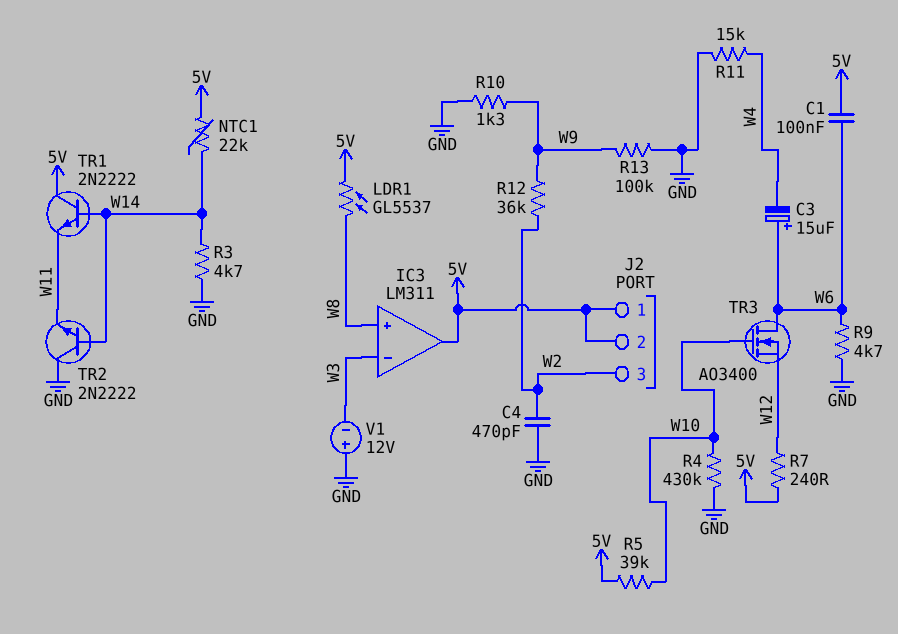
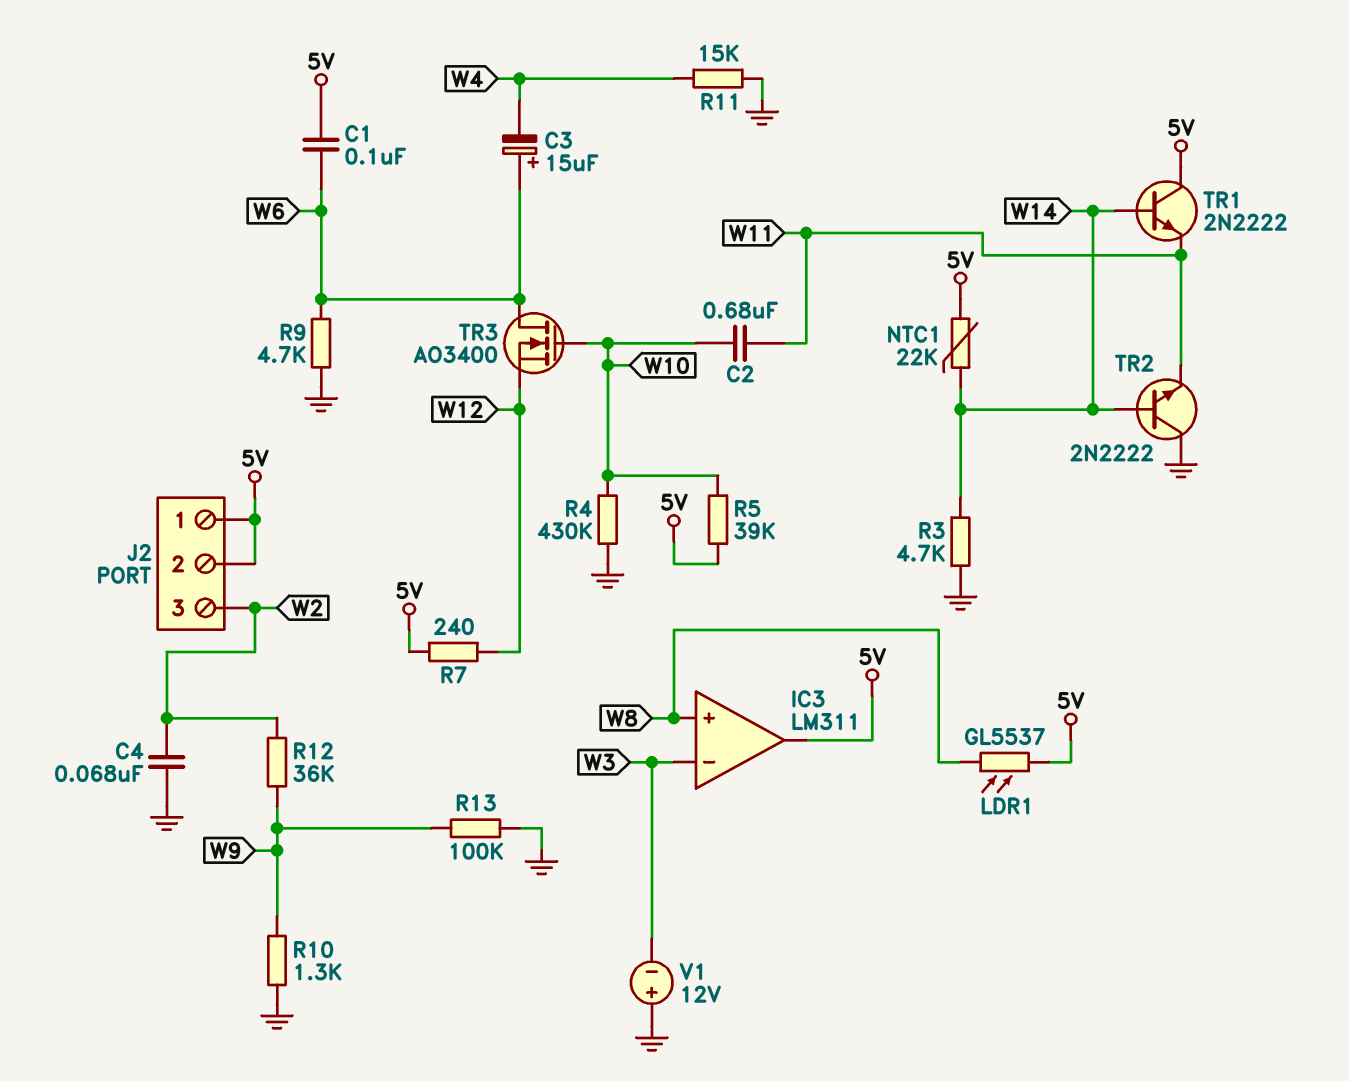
C2: none -> 680nF (W10, W11)
C4: 470pF (GND, W2) -> 68nF (GND, W2)

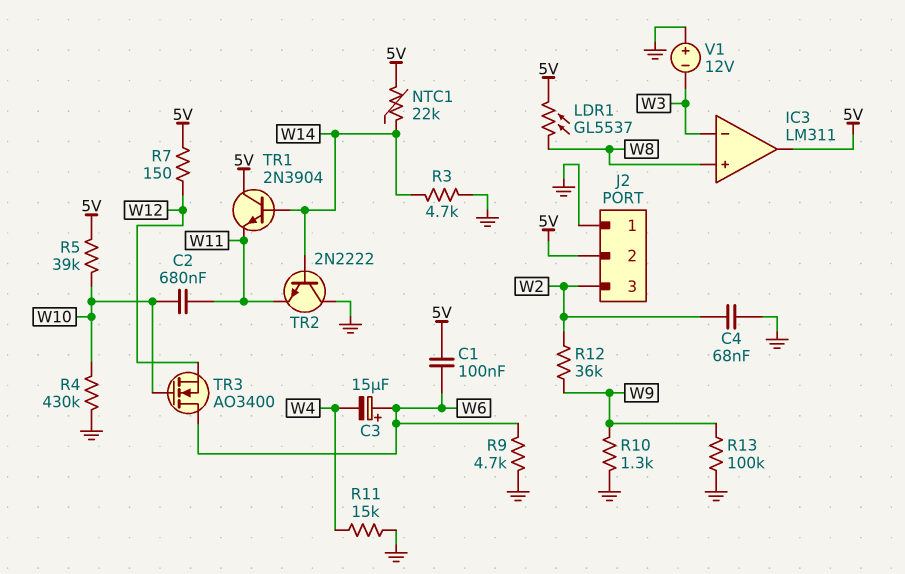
J2 pin 1: 5V -> GND
R7: 240 (5V, W12) -> 150 (5V, W12)
TR1: NPN 2N2222 (B W14, C 5V, E W11) -> NPN 2N3904 (B W14, C 5V, E W11)

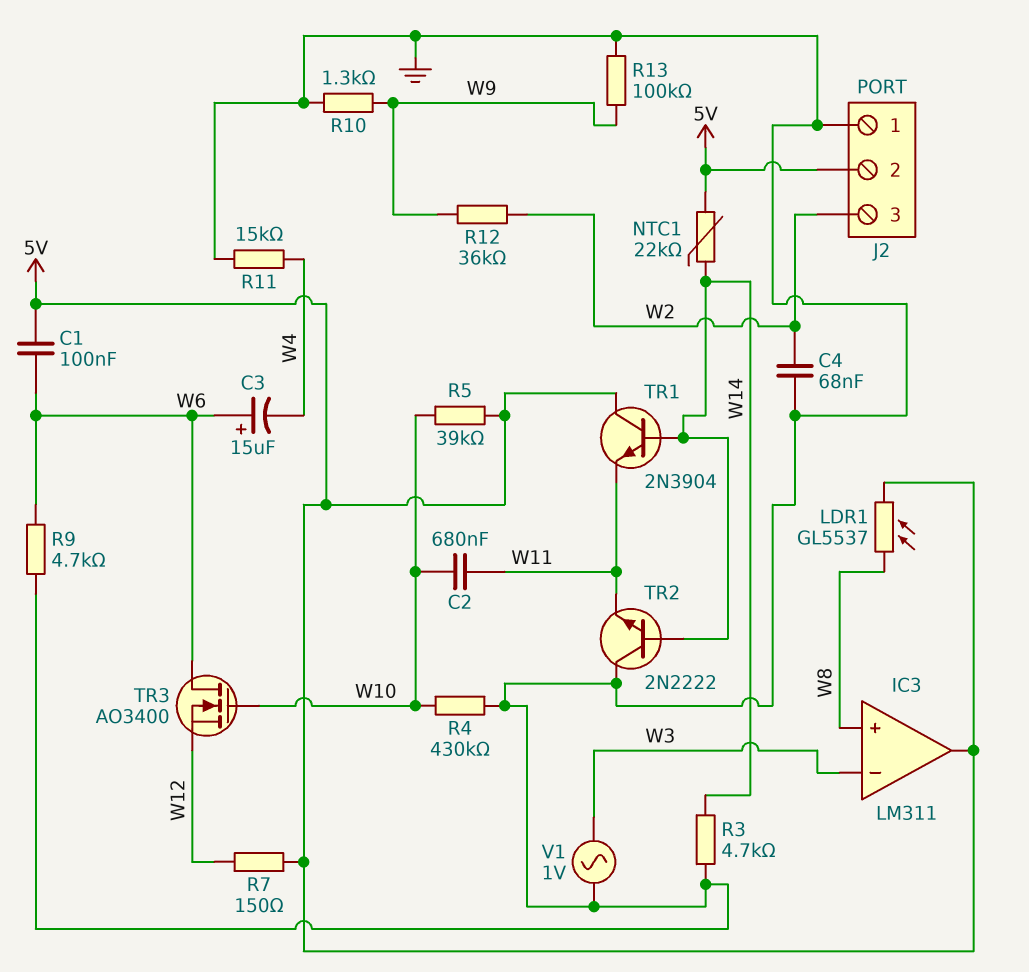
V1: 12V (plus GND, minus W3) -> AC 1V (GND, W3)

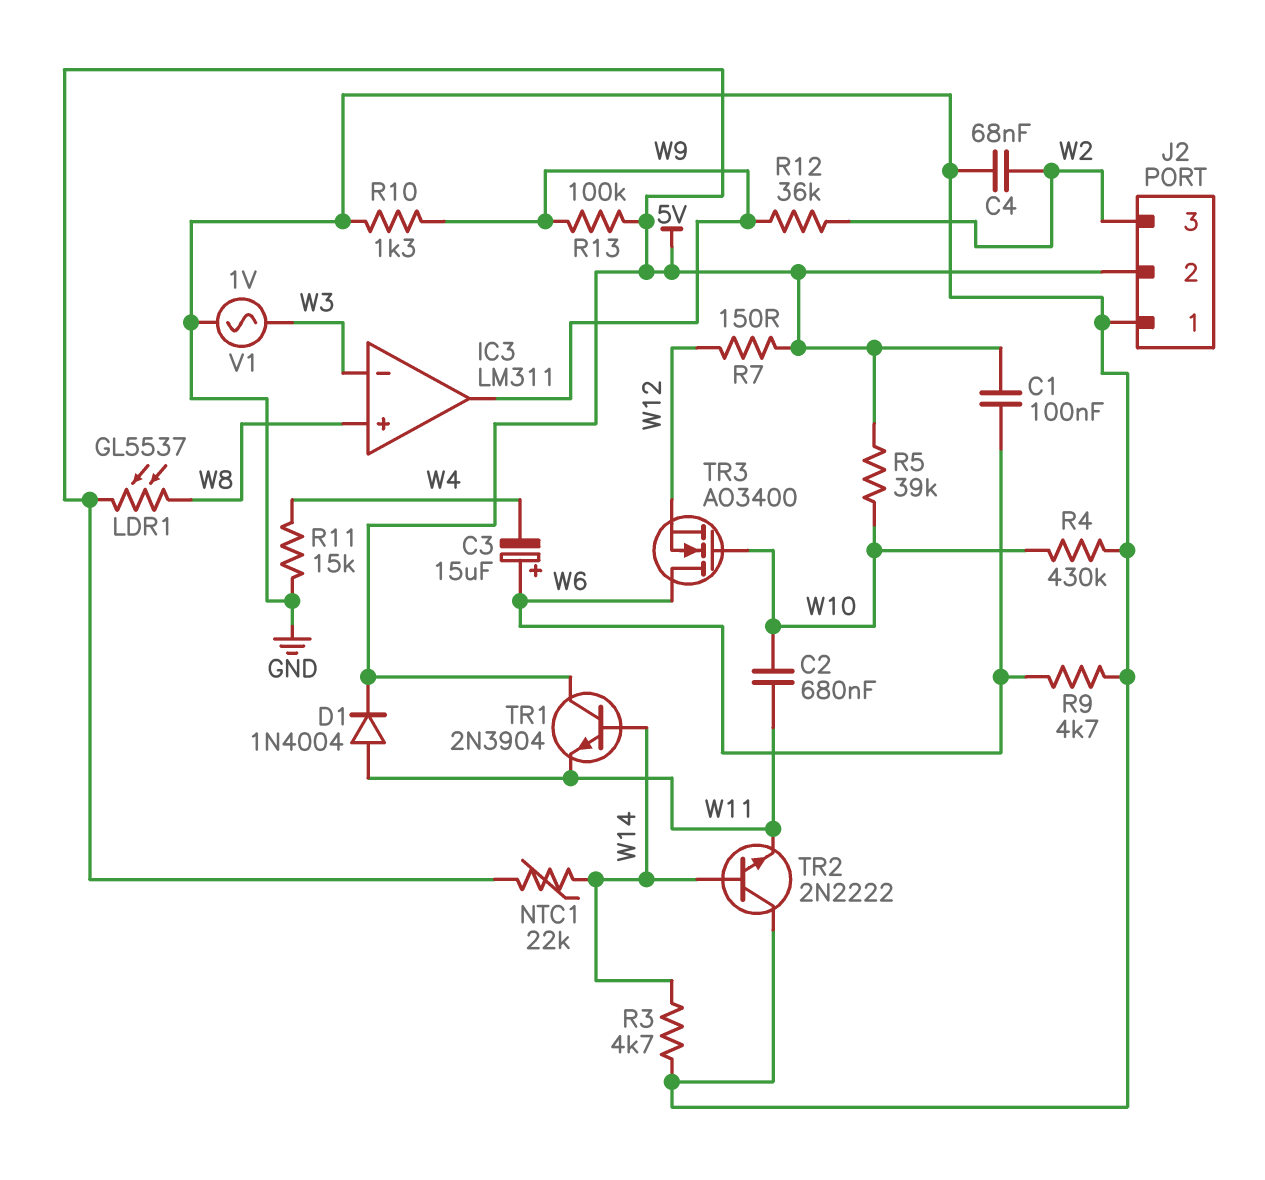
D1: none -> diode 1N4004 (A W11, K 5V)
IC3 pin out: 5V -> W9
R13: 100k (GND, W9) -> 100k (5V, W9)

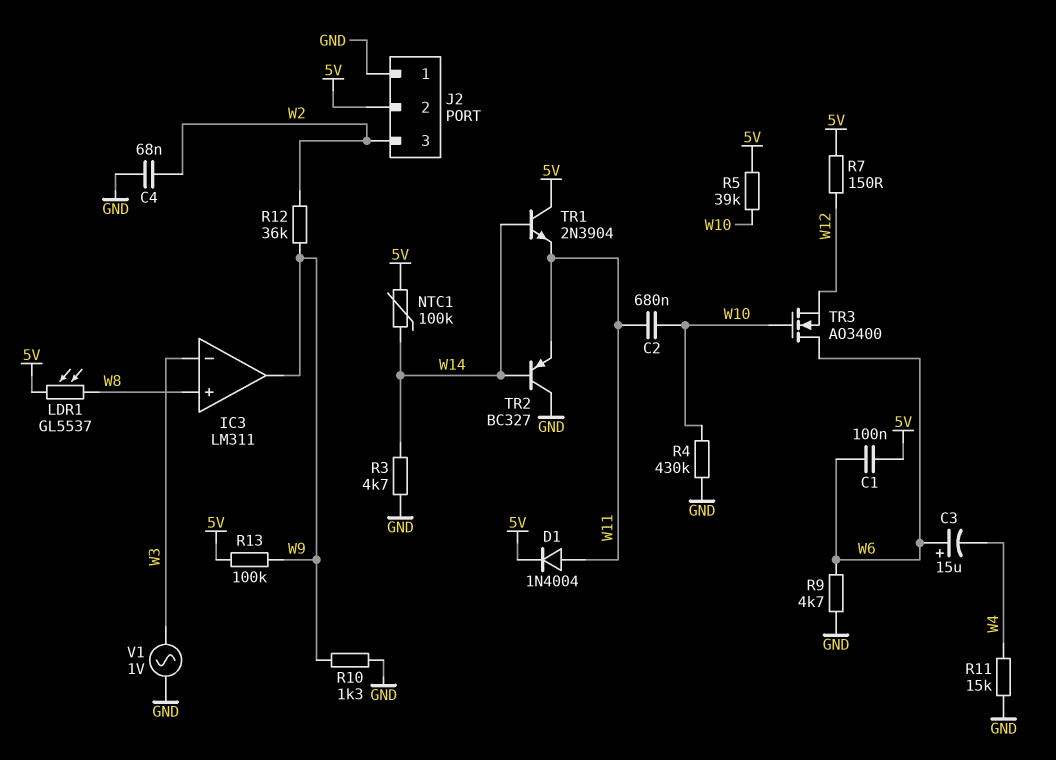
NTC1: 22k (5V, W14) -> 100k (5V, W14)
TR2: NPN 2N2222 (B W14, C GND, E W11) -> PNP BC327 (B W14, C GND, E W11)

